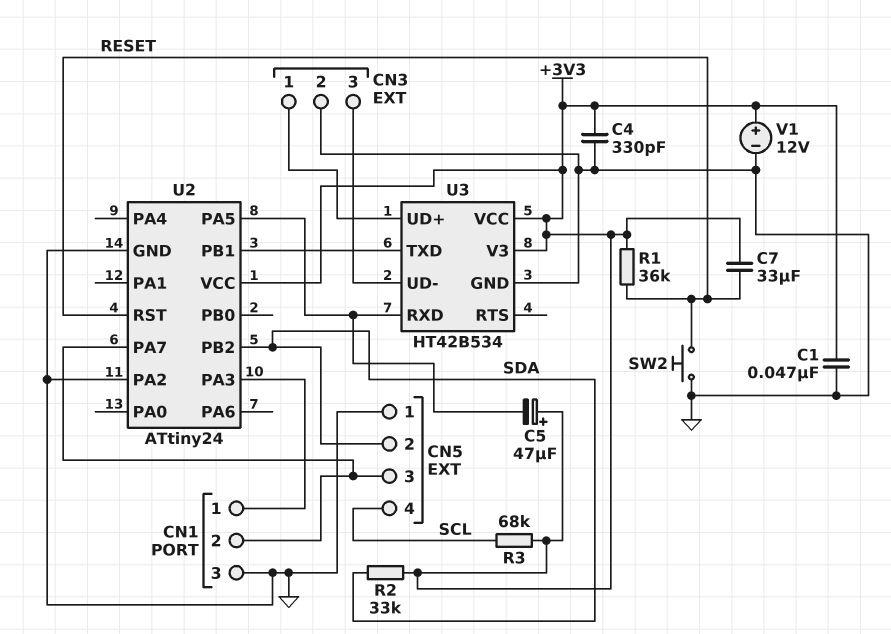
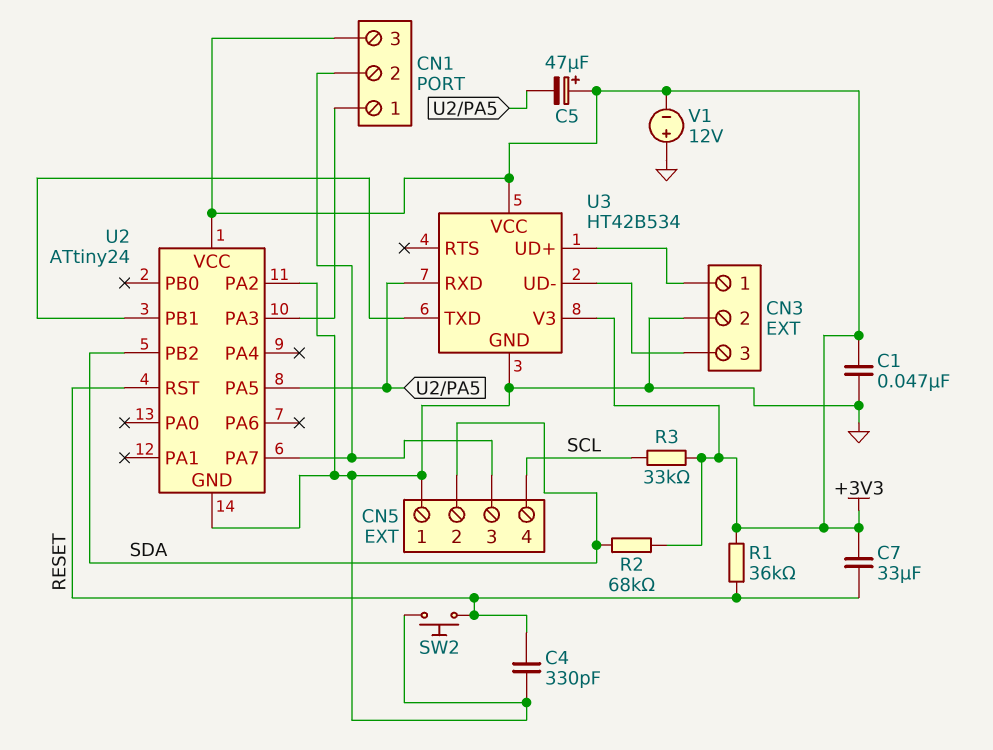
C4: 330pF (+3V3, GND) -> 330pF (GND, RESET)
CN1 pin 3: GND -> +3V3
R2: 33k (+3V3, SDA) -> 68k (+3V3, SDA)
R3: 68k (+3V3, SCL) -> 33k (+3V3, SCL)
V1: 12V (plus +3V3, minus GND) -> 12V (plus GND, minus +3V3)

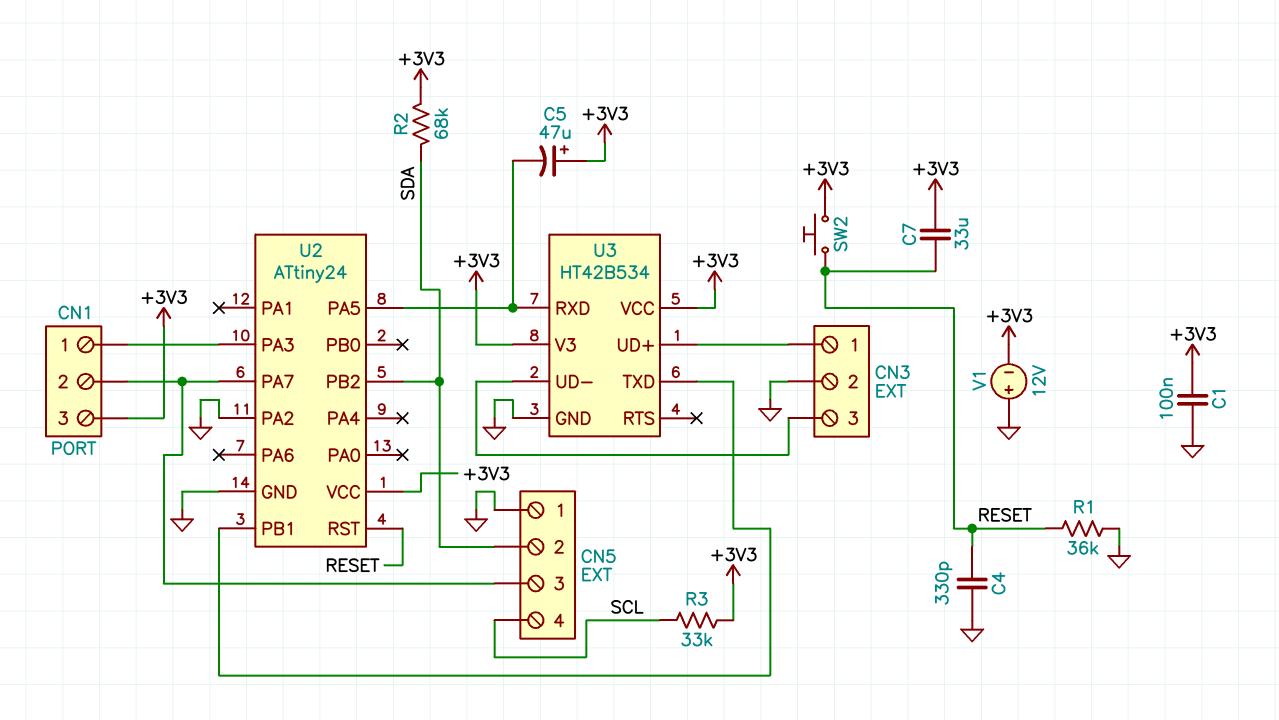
C1: 47nF (+3V3, GND) -> 100nF (+3V3, GND)
R1: 36k (+3V3, RESET) -> 36k (GND, RESET)
SW2: button (GND, RESET) -> button (+3V3, RESET)

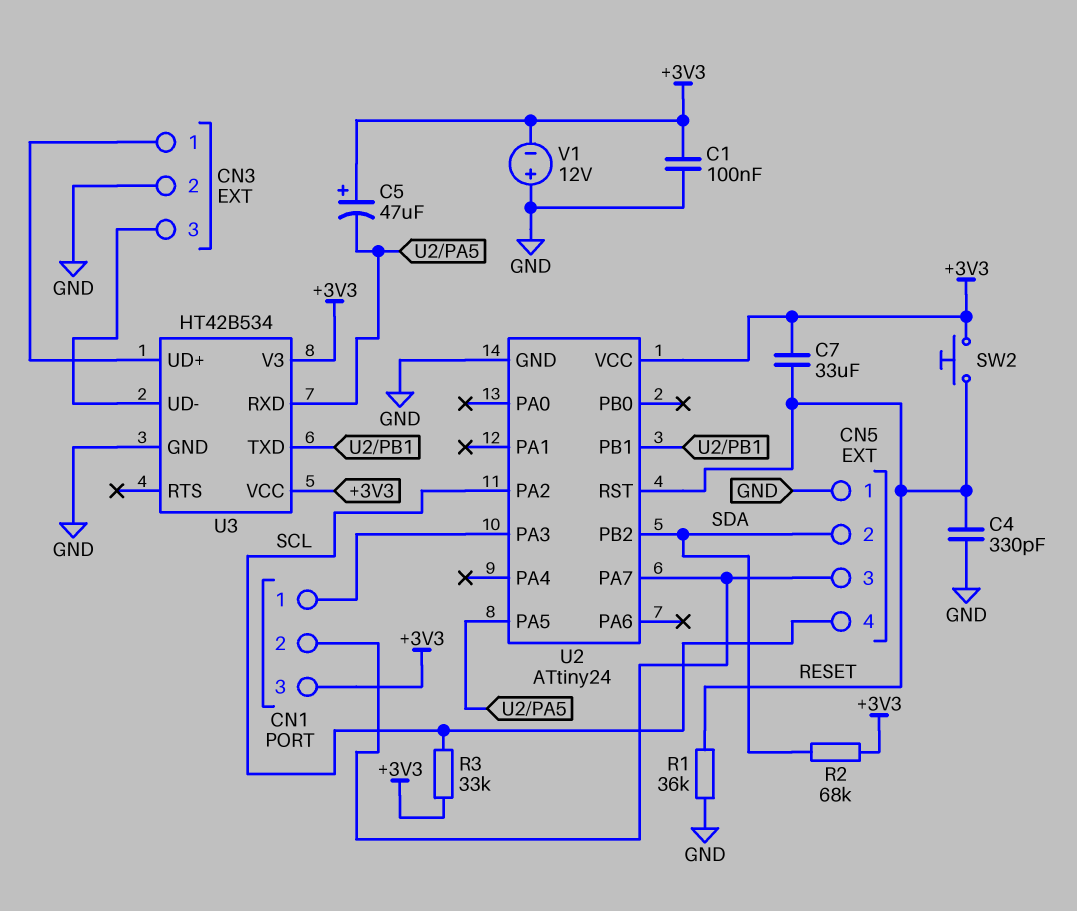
U2 pin PA2: GND -> SCL

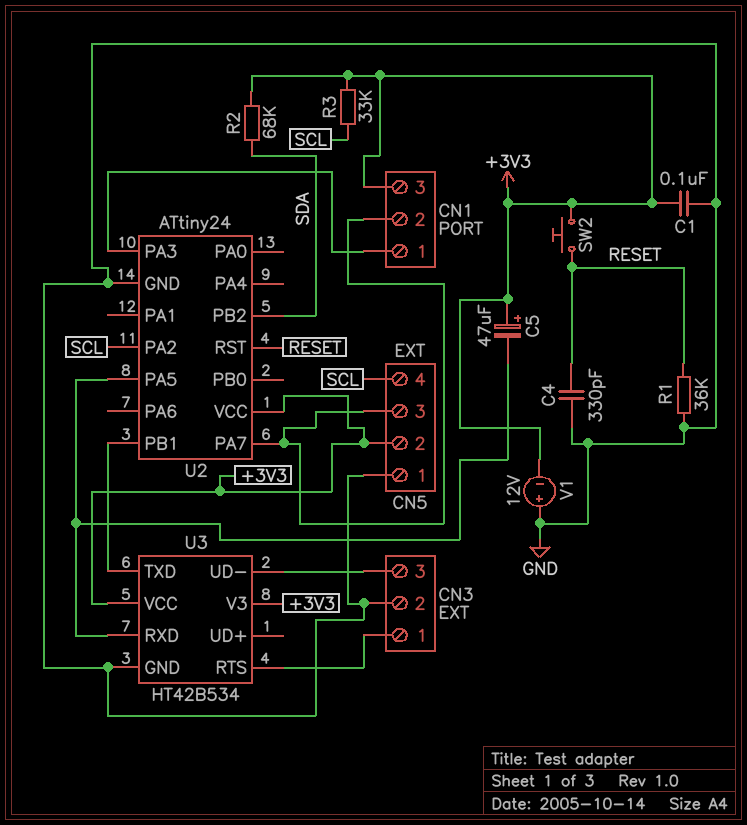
C7: 33uF (+3V3, RESET) -> none
CN5 pin 2: SDA -> +3V3
U3 pin RTS: none -> CN3/1
U3 pin UD+: CN3/1 -> none

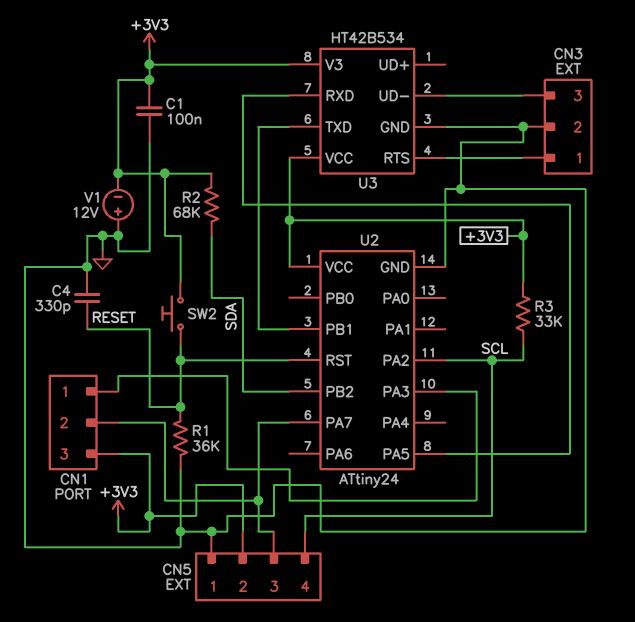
C5: 47uF (plus +3V3, minus U2/PA5) -> none

